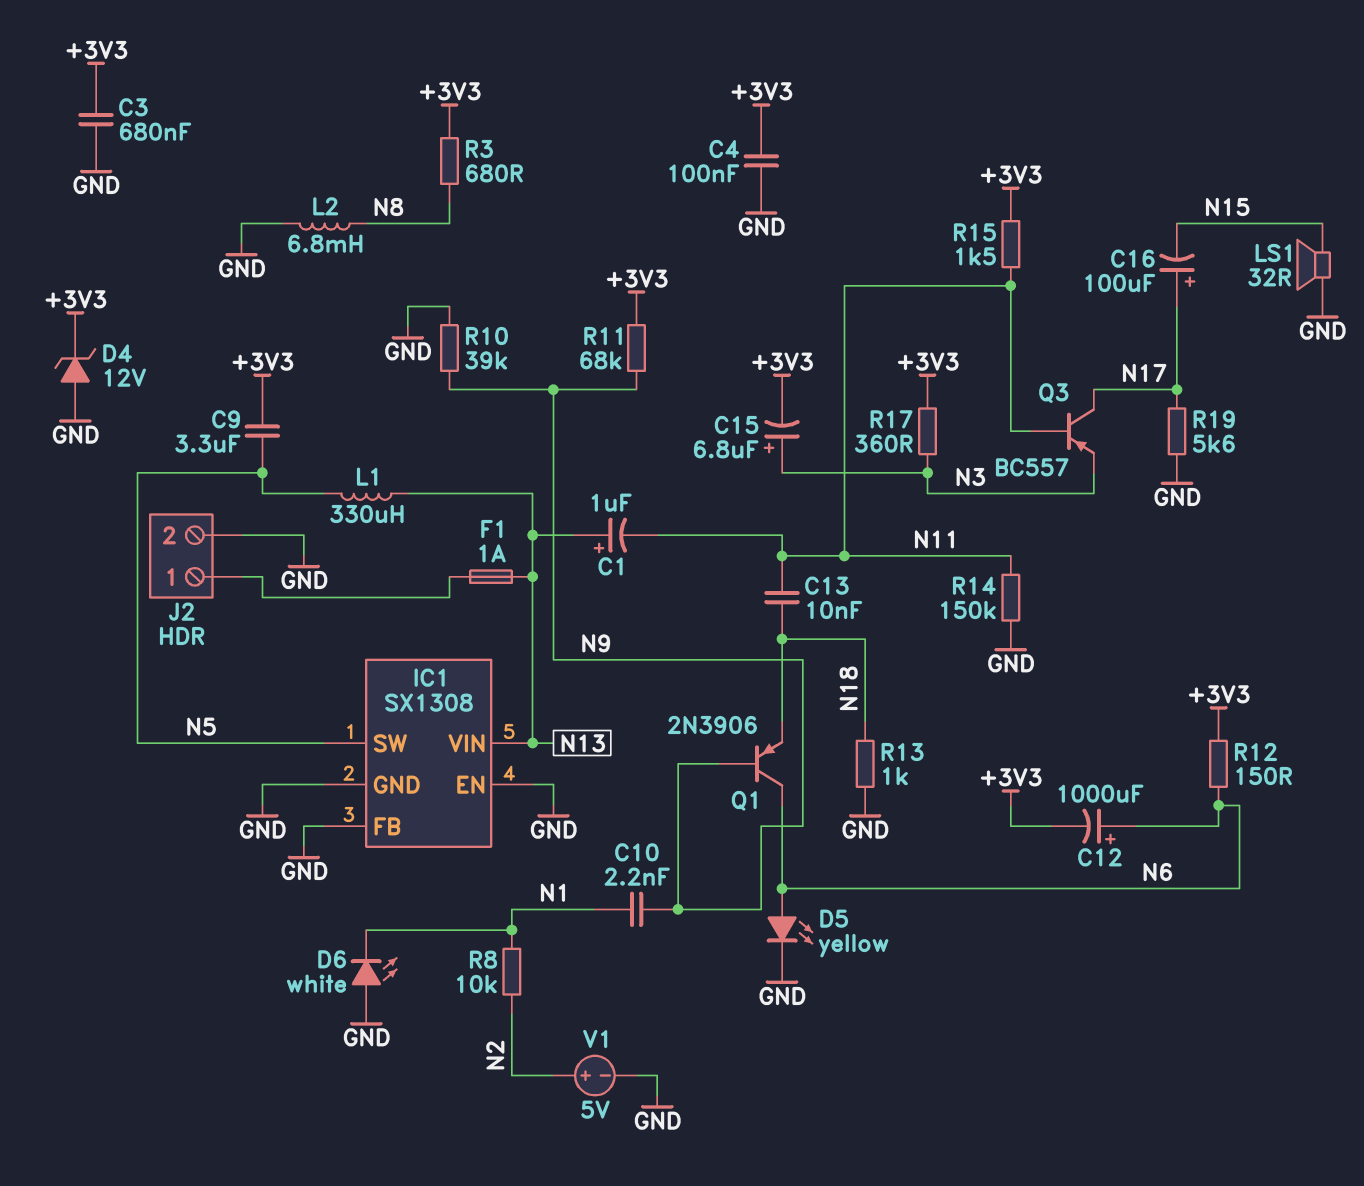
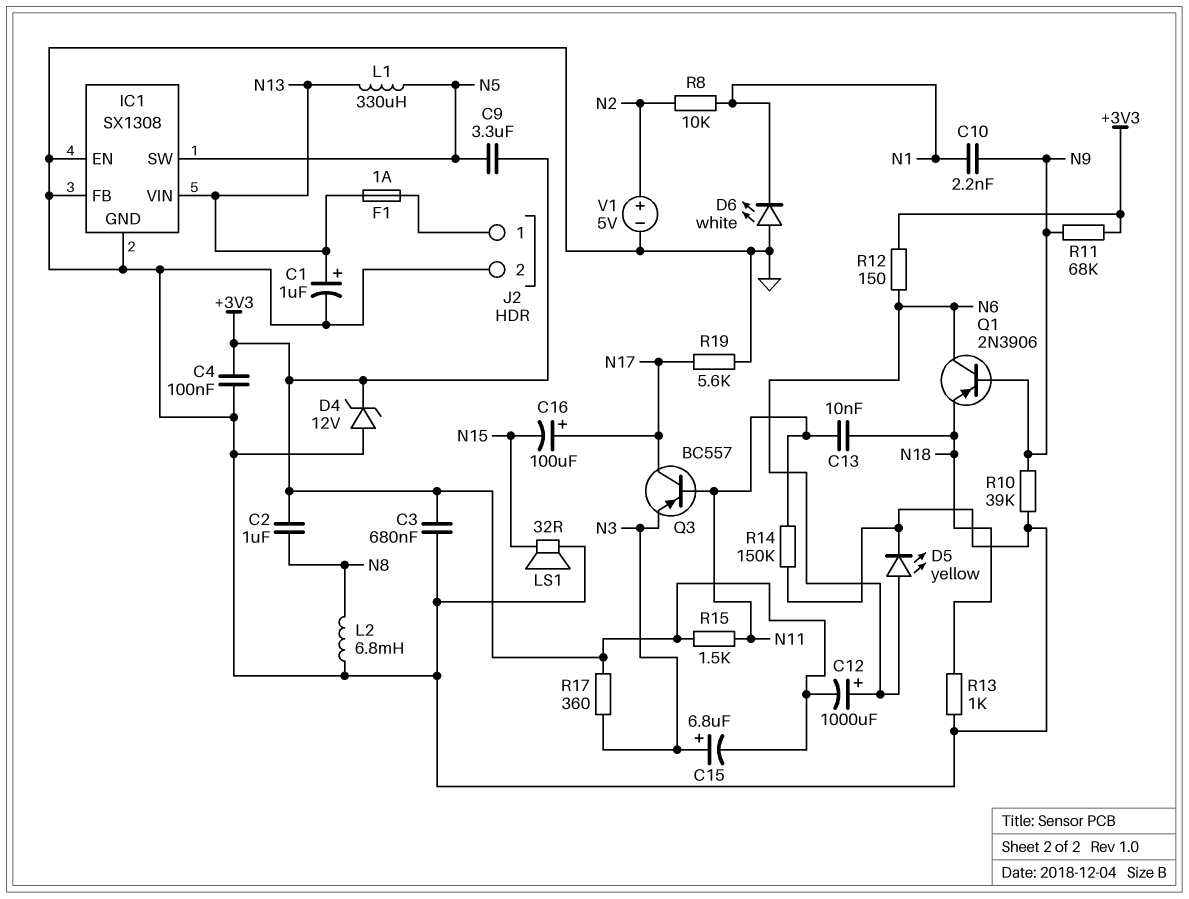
C1: 1uF (plus N13, minus N11) -> 1uF (plus N13, minus GND)
C2: none -> 1uF (+3V3, N8)
R3: 680 (+3V3, N8) -> none

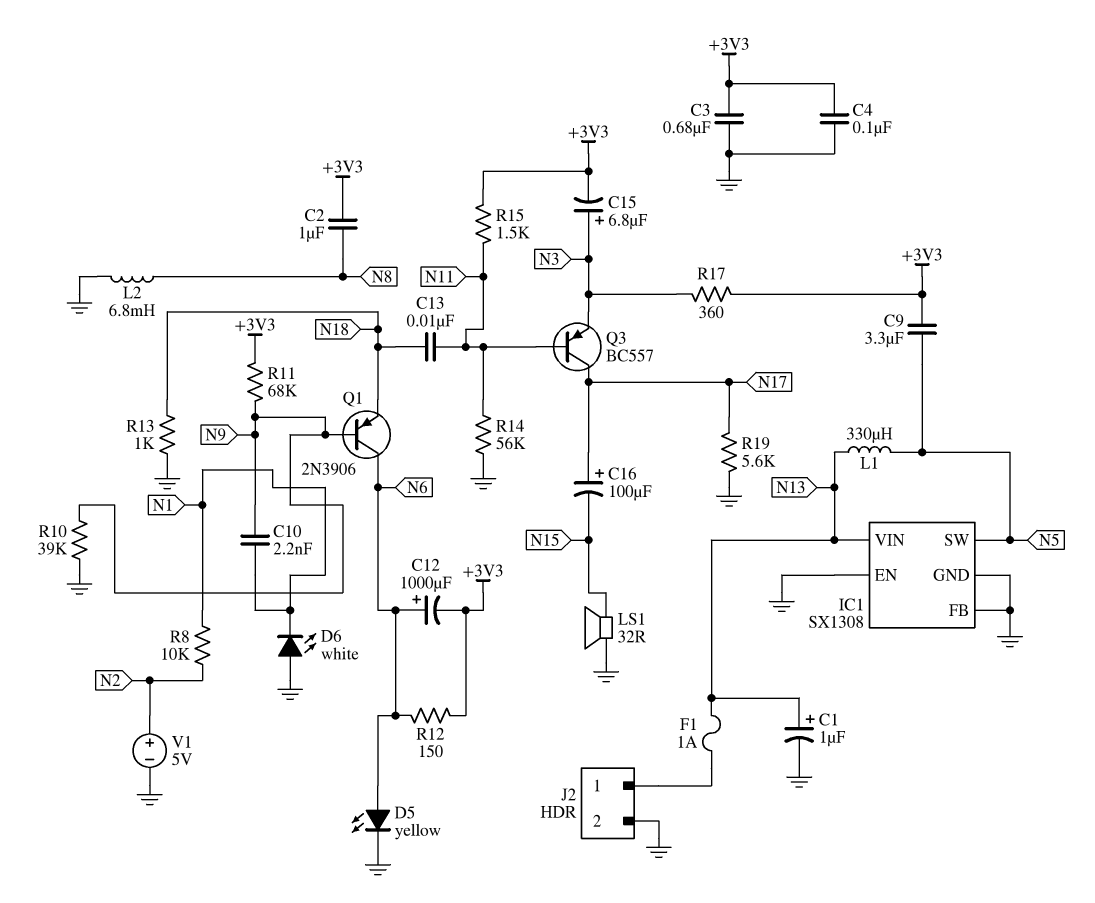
D4: zener 12V (A GND, K +3V3) -> none
R14: 150k (GND, N11) -> 56k (GND, N11)

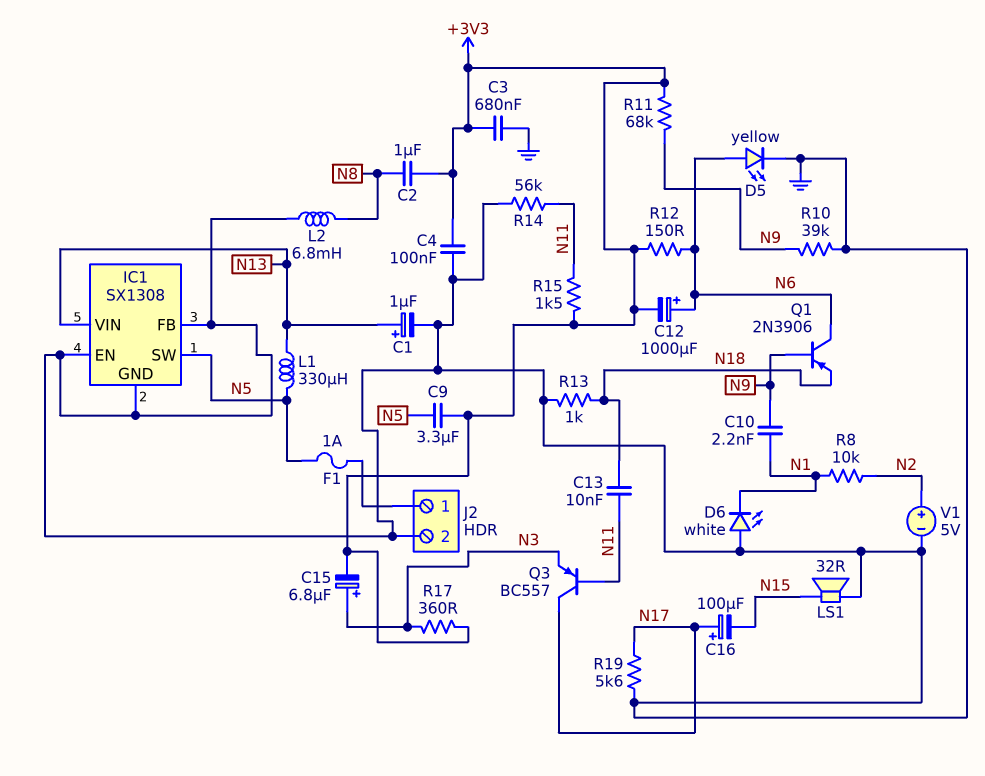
F1: 1A (J2/1, N13) -> 1A (J2/1, N5)

